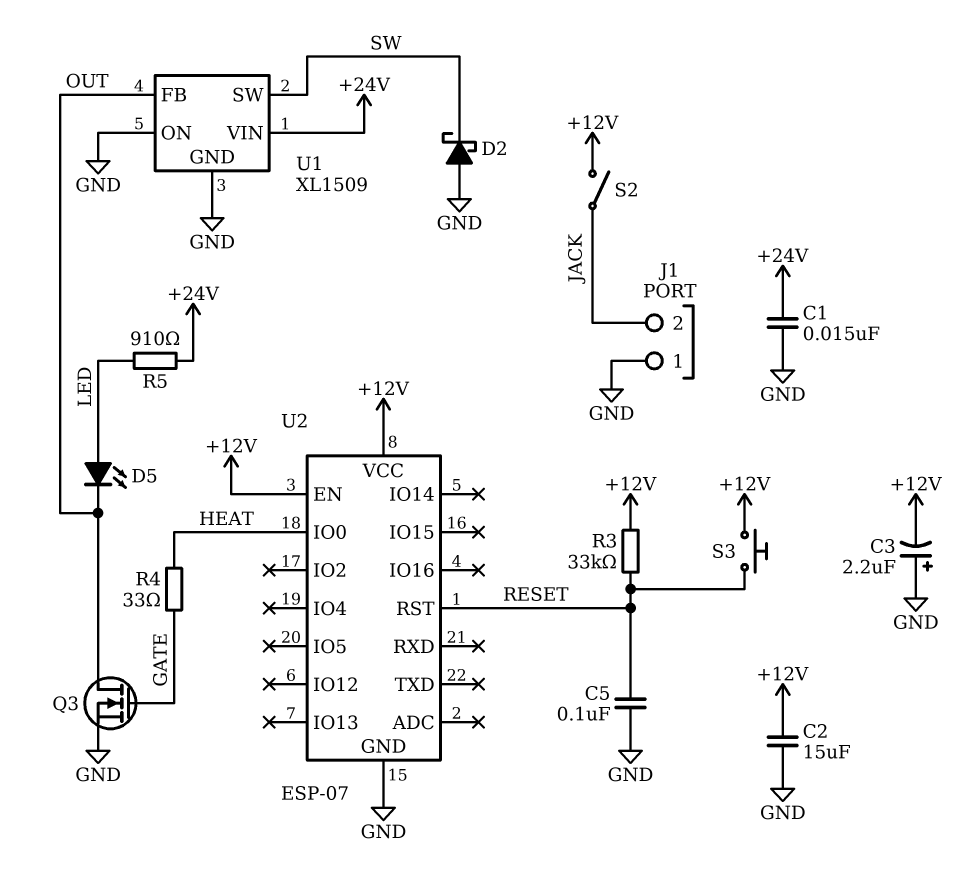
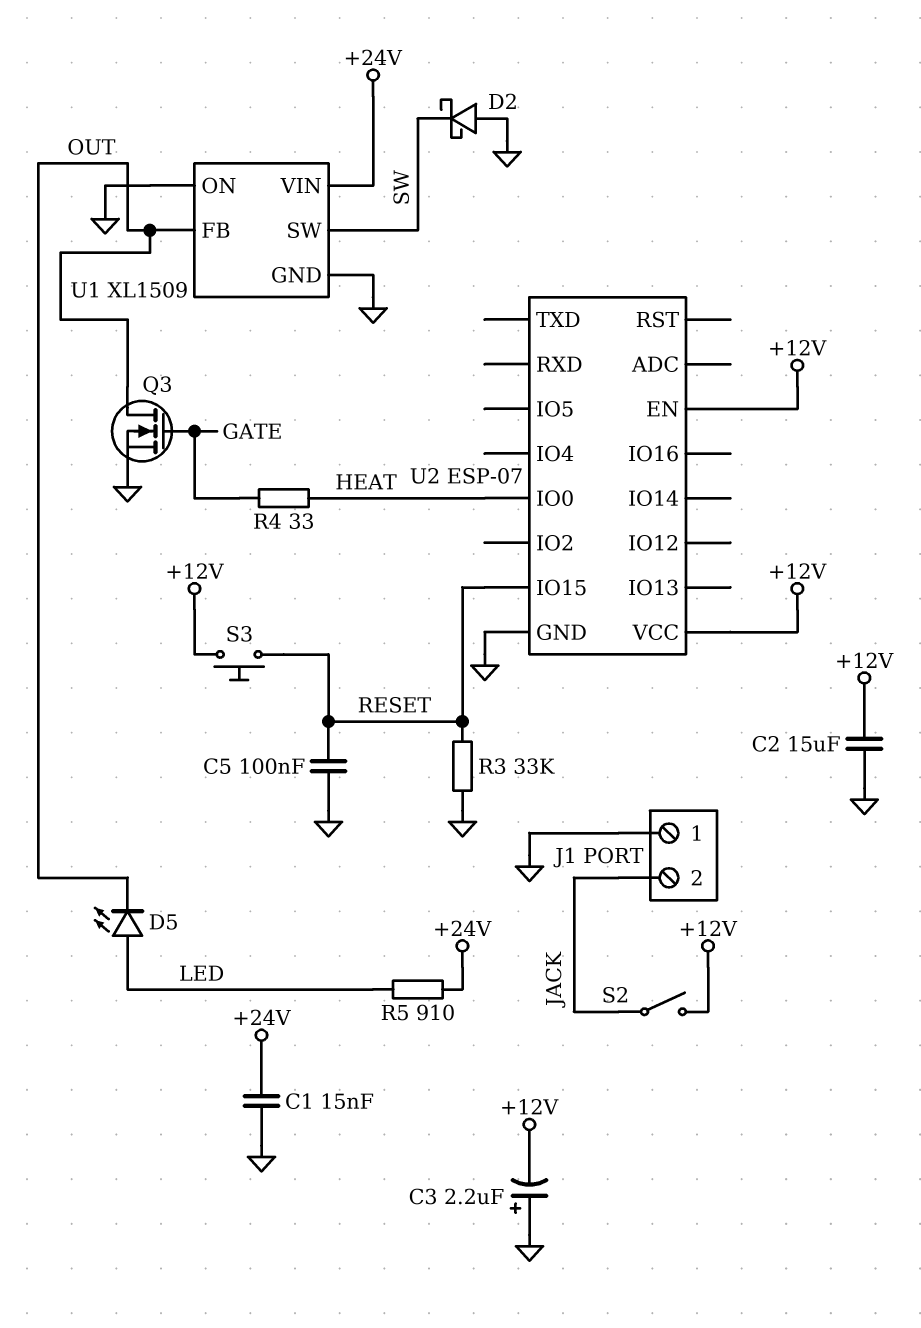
R3: 33k (+12V, RESET) -> 33k (GND, RESET)
U2 pin IO15: none -> RESET
U2 pin RST: RESET -> none

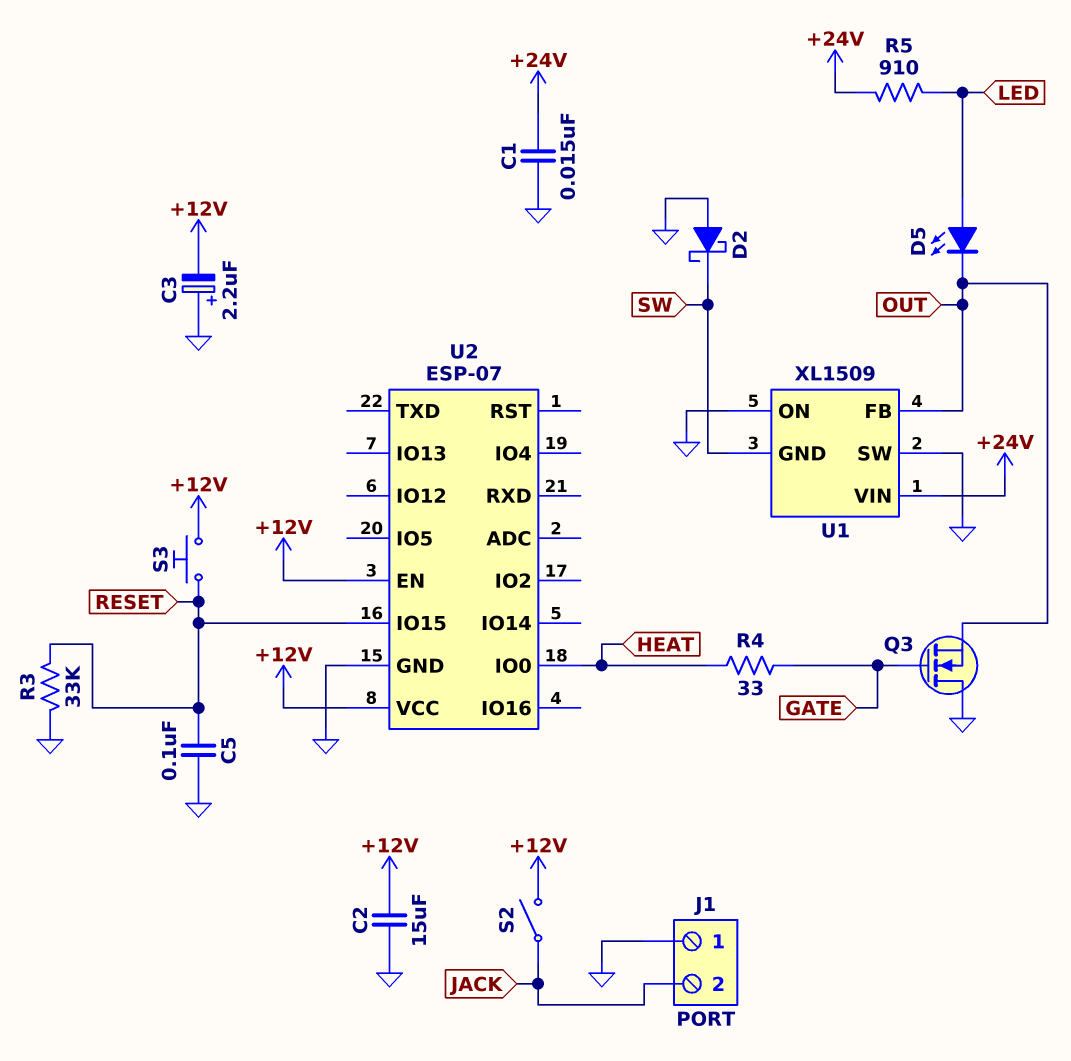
Q3: NMOS (G GATE, D OUT, S GND) -> NMOS (G GATE, D GND, S OUT)
U1 pin GND: GND -> SW
U1 pin SW: SW -> GND

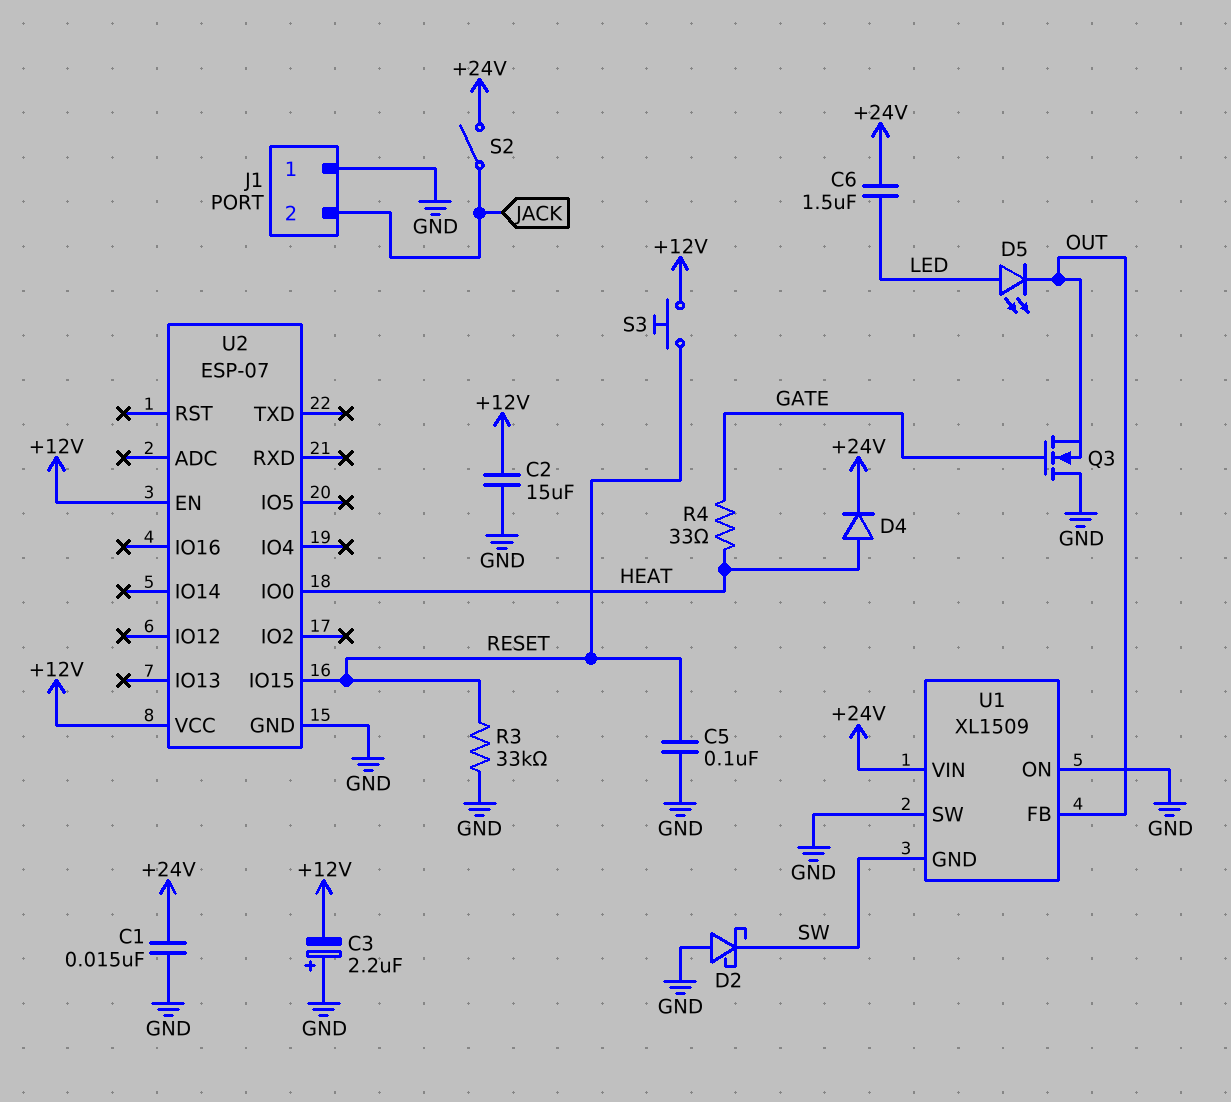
C6: none -> 1.5uF (+24V, LED)
D4: none -> diode (A HEAT, K +24V)
R5: 910 (+24V, LED) -> none
S2: switch (+12V, JACK) -> switch (+24V, JACK)

